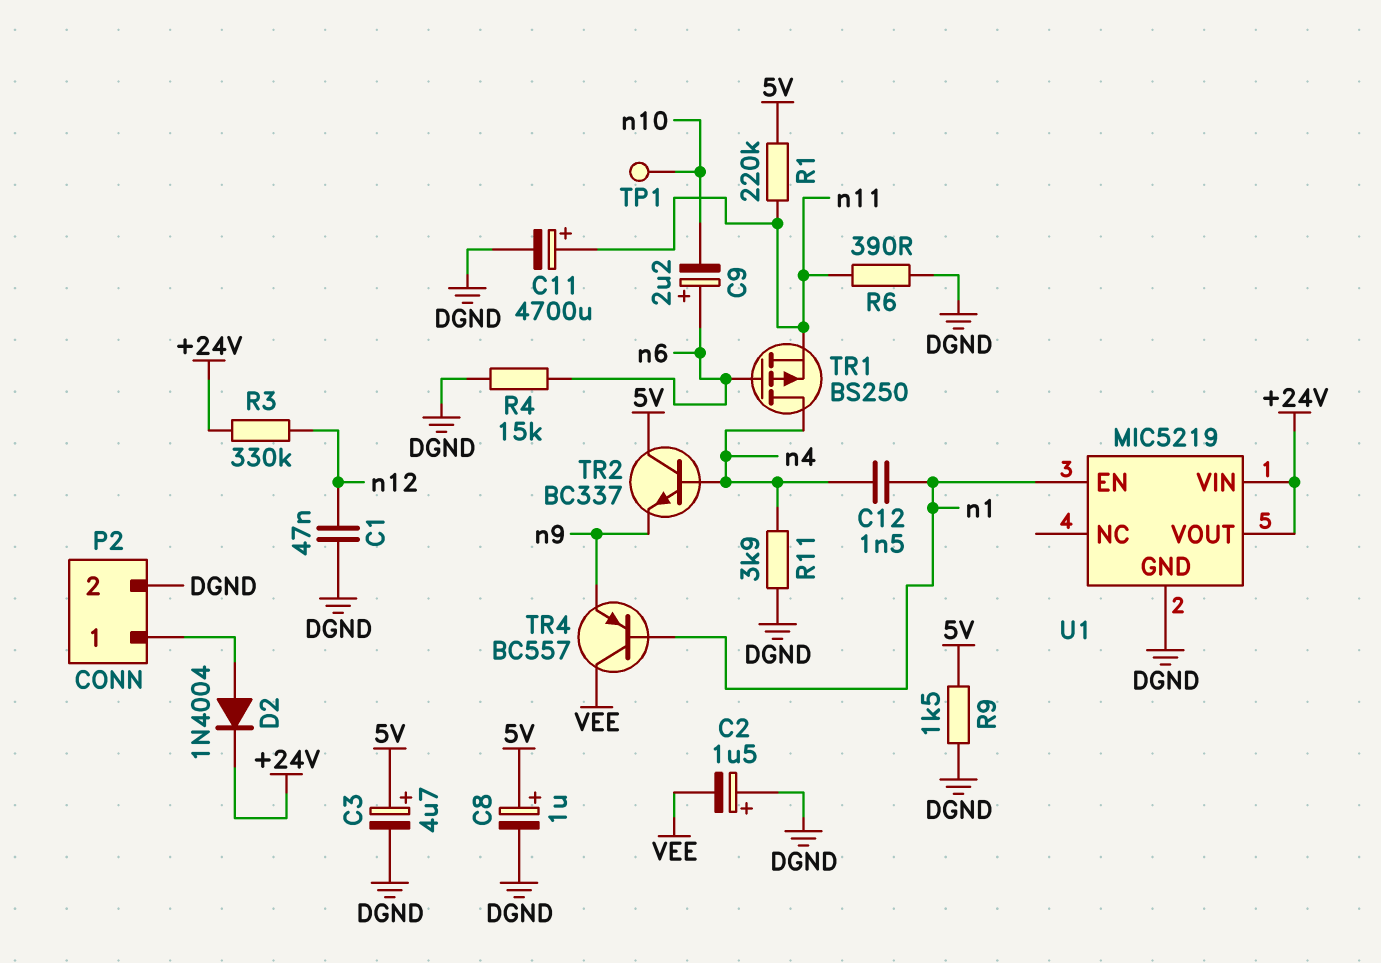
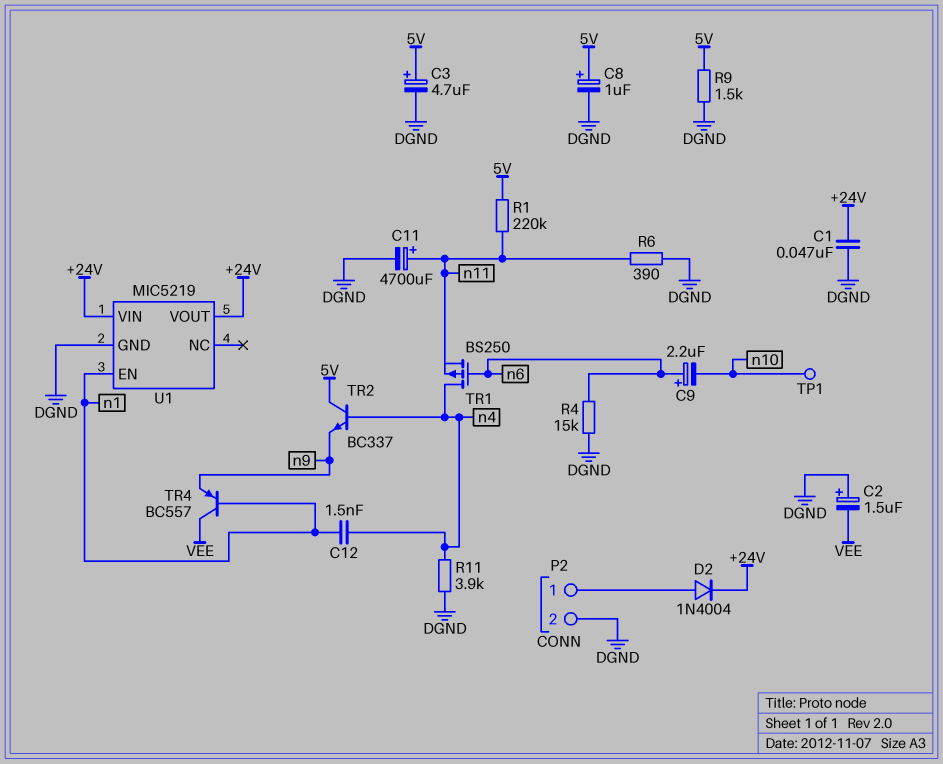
C1: 47nF (DGND, n12) -> 47nF (+24V, DGND)
R3: 330k (+24V, n12) -> none

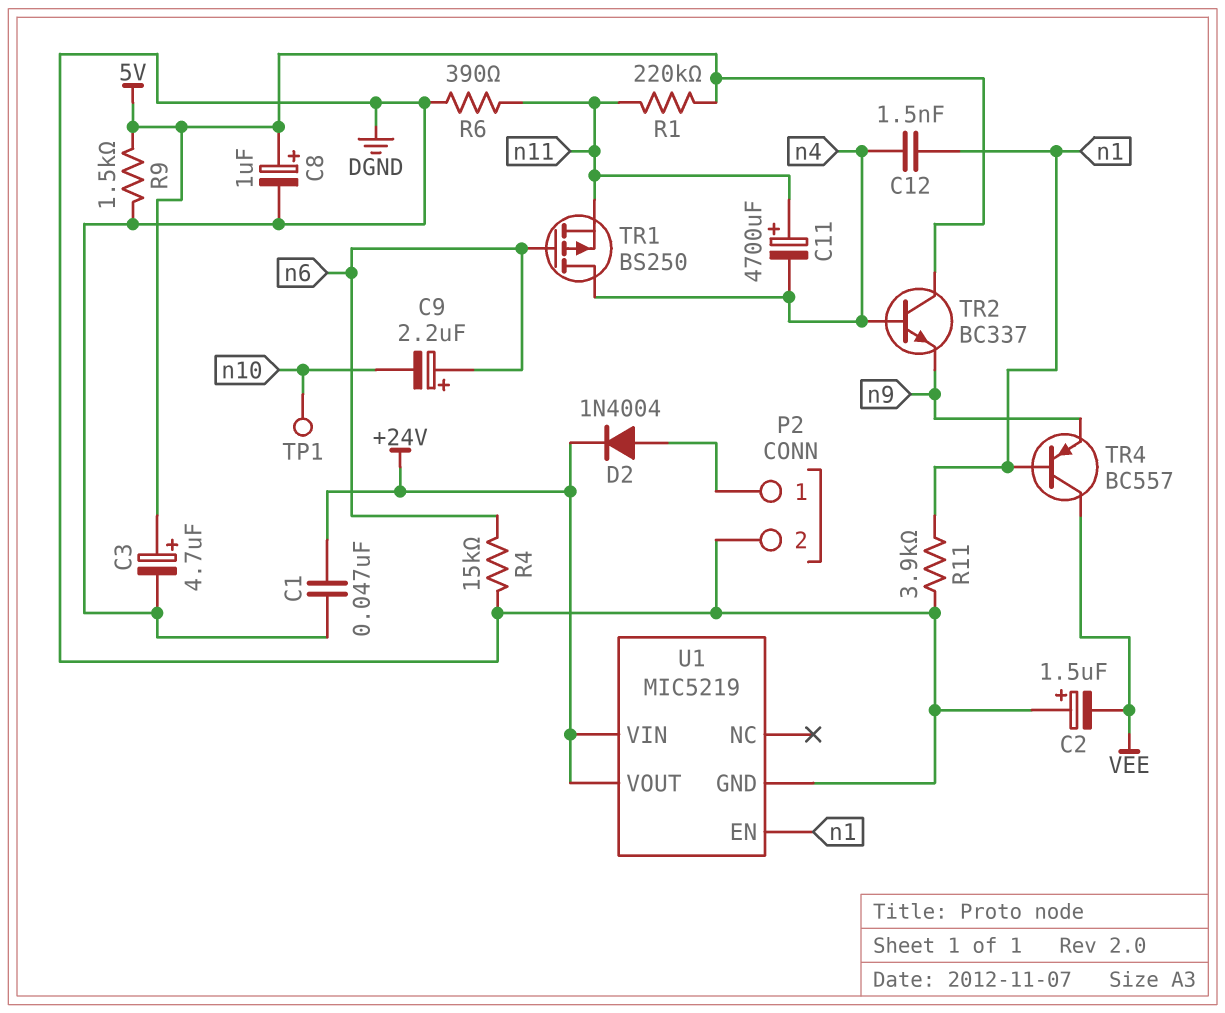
C11: 4700uF (plus n11, minus DGND) -> 4700uF (plus n11, minus n4)
R11: 3.9k (DGND, n4) -> 3.9k (DGND, n1)

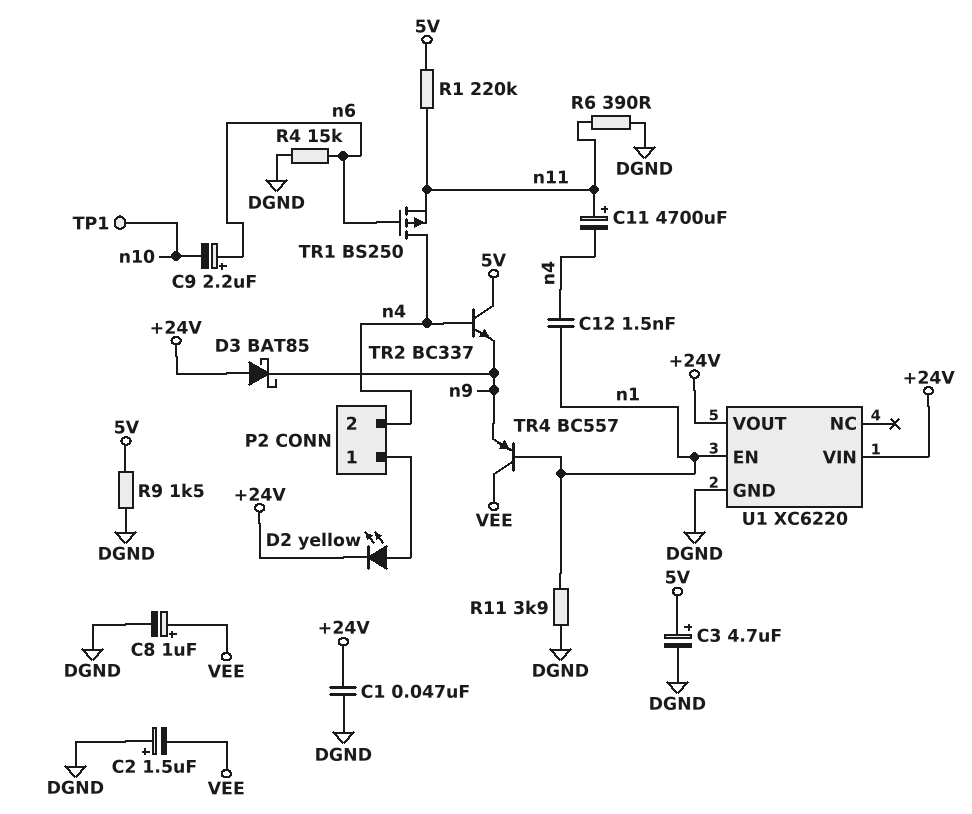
C8: 1uF (plus 5V, minus DGND) -> 1uF (plus VEE, minus DGND)
D2: diode 1N4004 (A P2/1, K +24V) -> LED yellow (A P2/1, K +24V)
D3: none -> schottky BAT85 (A +24V, K n9)
P2 pin 2: DGND -> n4
U1: MIC5219 -> XC6220

